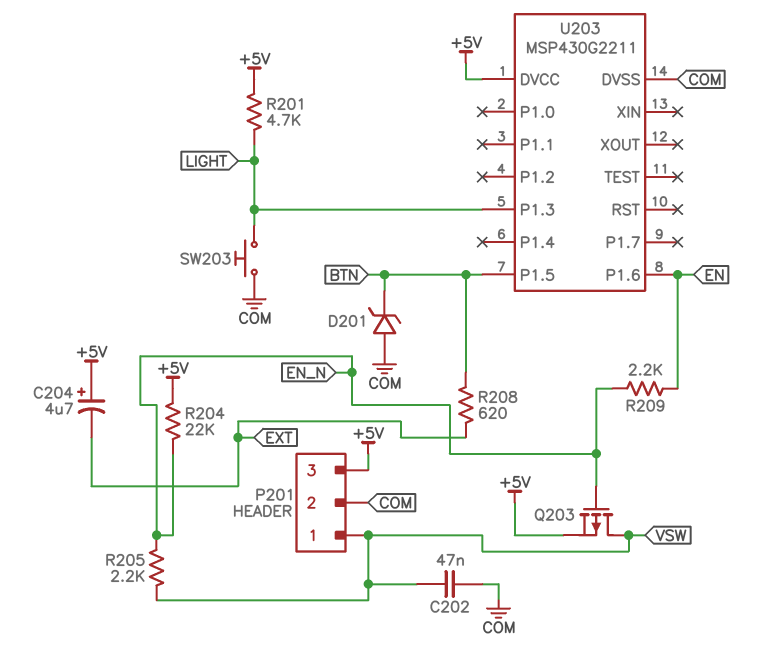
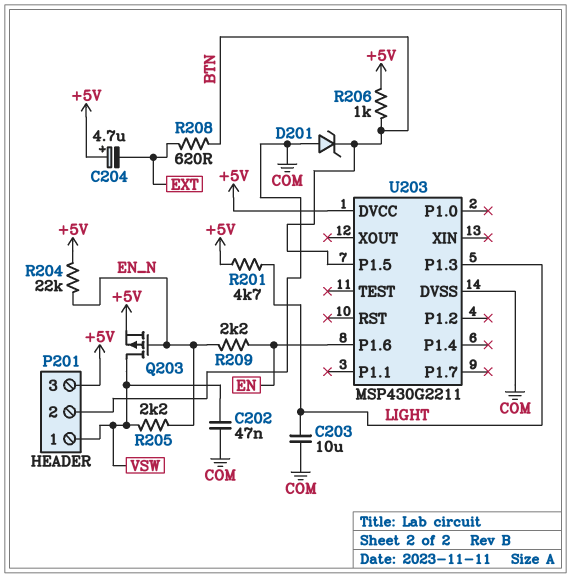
C203: none -> 10uF (COM, LIGHT)
R206: none -> 1k (+5V, BTN)
SW203: button (COM, LIGHT) -> none

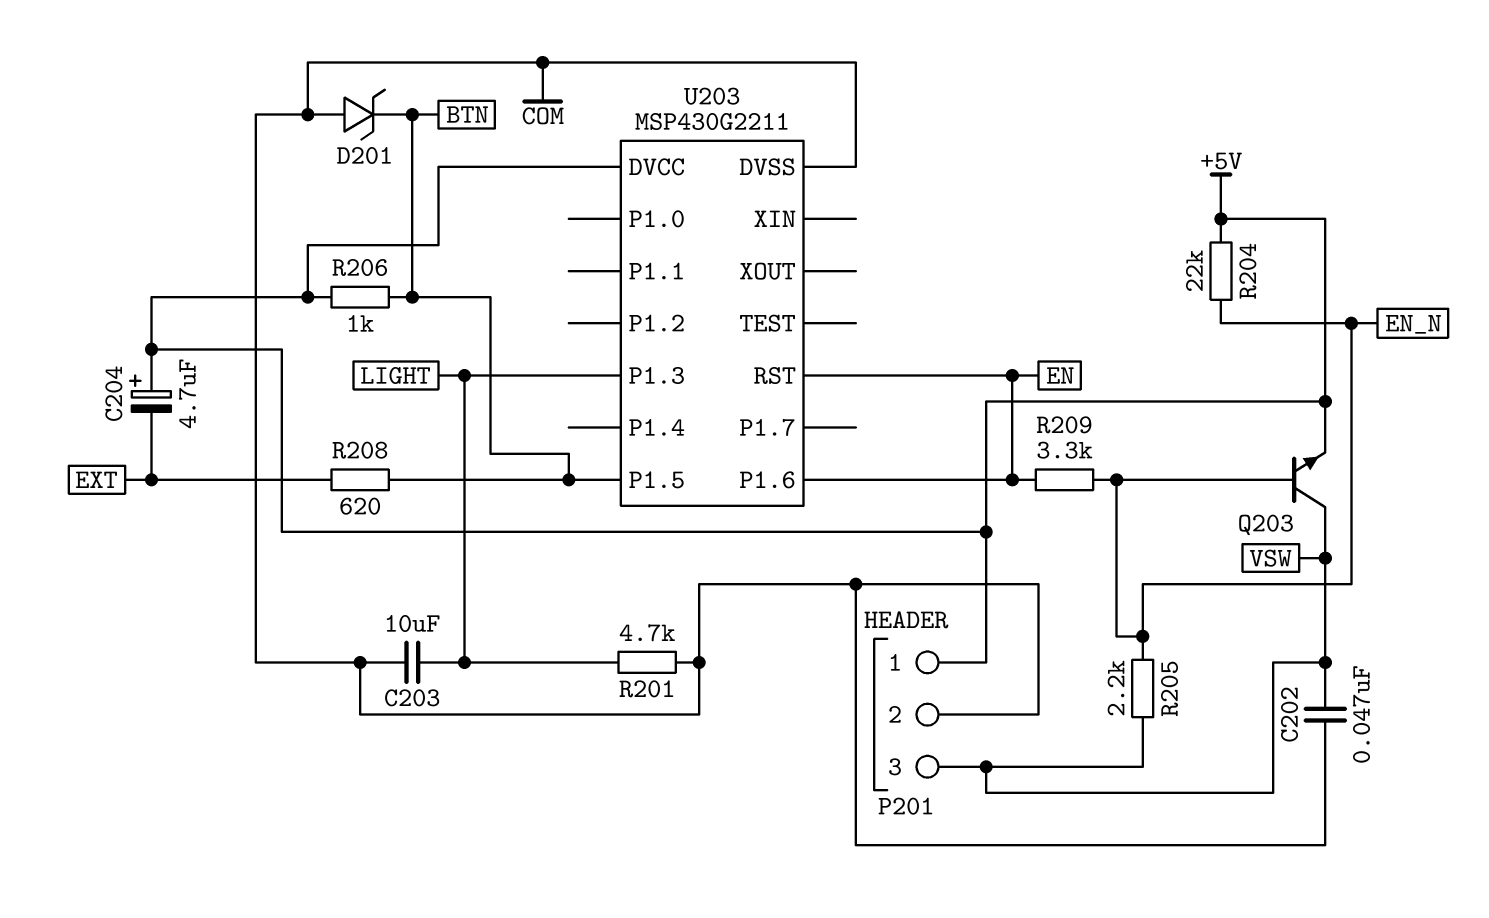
P201 pin 1: VSW -> +5V
P201 pin 3: +5V -> VSW
Q203: PMOS (G EN_N, D VSW, S +5V) -> NPN (B EN_N, C VSW, E +5V)
R201: 4.7k (+5V, LIGHT) -> 4.7k (COM, LIGHT)
R209: 2.2k (EN, EN_N) -> 3.3k (EN, EN_N)
U203 pin RST: none -> EN

